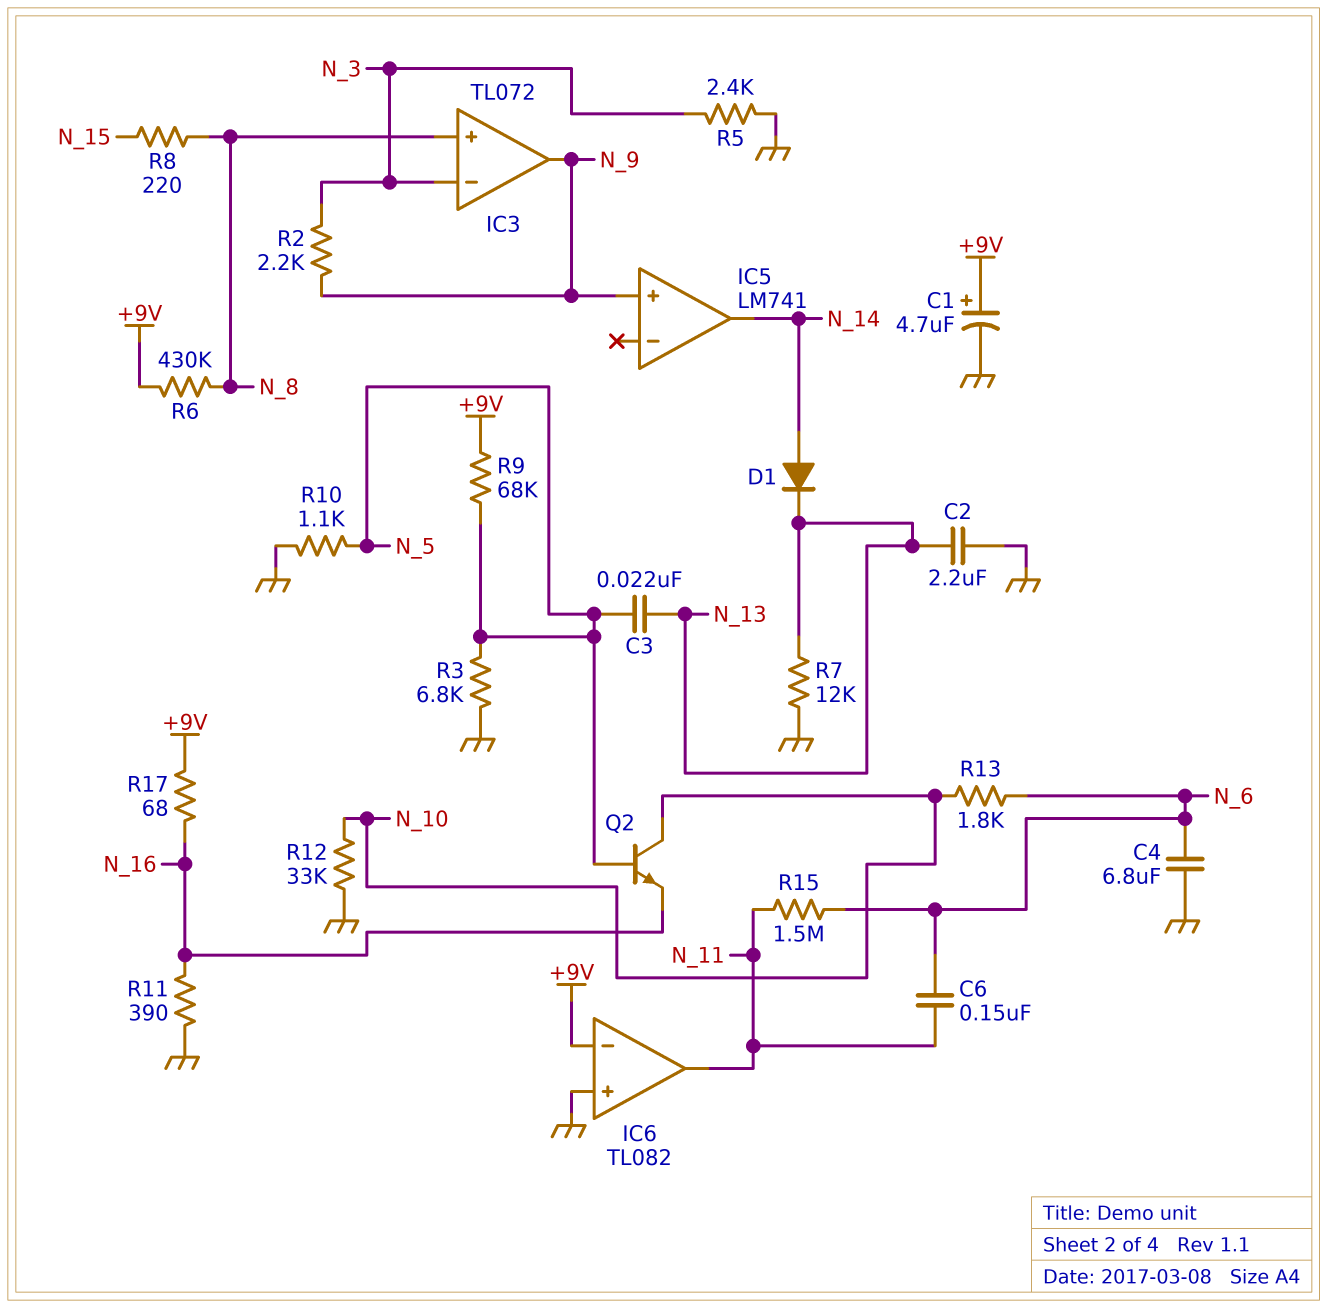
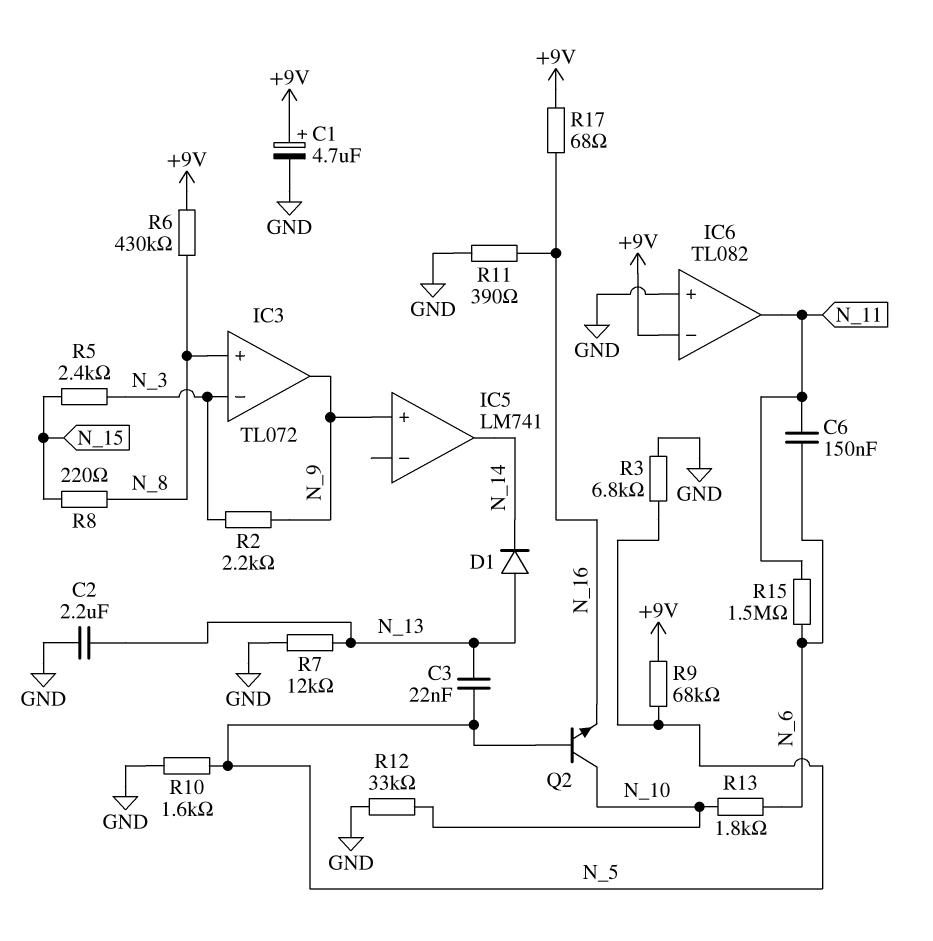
C4: 6.8uF (GND, N_6) -> none
D1: diode (A N_14, K N_13) -> diode (A N_13, K N_14)
R5: 2.4k (GND, N_3) -> 2.4k (N_3, N_15)
R10: 1.1k (GND, N_5) -> 1.6k (GND, N_5)

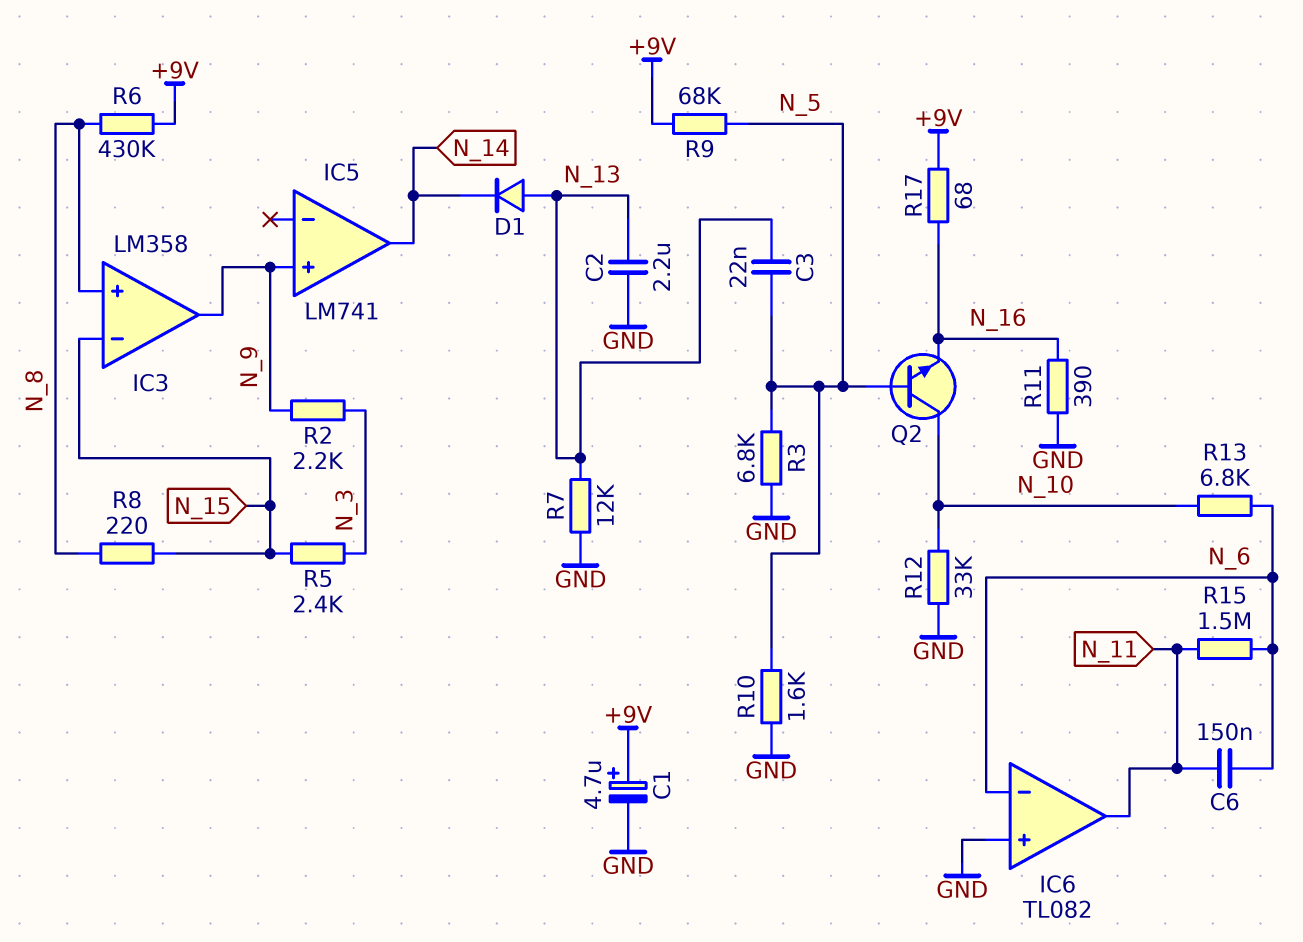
IC3: TL072 -> LM358
IC3 pin in-: N_3 -> N_15
IC6 pin in-: +9V -> N_6
R13: 1.8k (N_6, N_10) -> 6.8k (N_6, N_10)

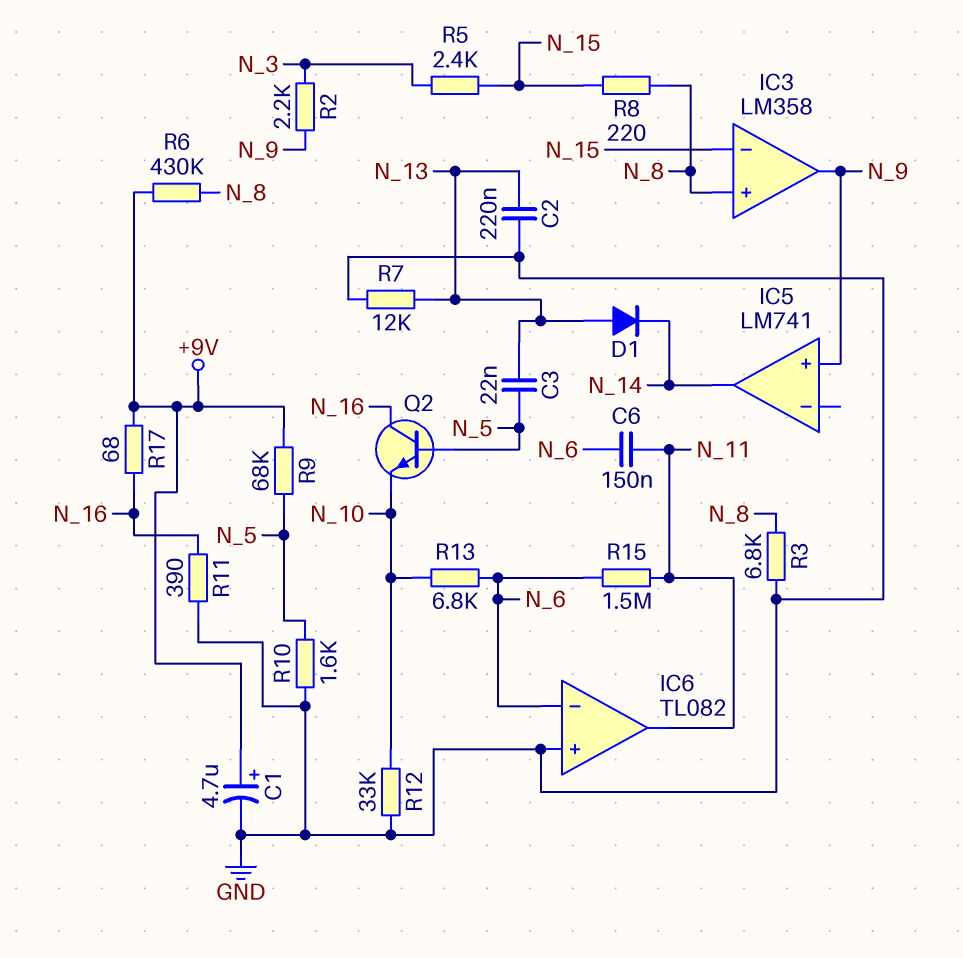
C2: 2.2uF (GND, N_13) -> 220nF (GND, N_13)
Q2: NPN (B N_5, C N_10, E N_16) -> NPN (B N_5, C N_16, E N_10)
R3: 6.8k (GND, N_5) -> 6.8k (GND, N_8)

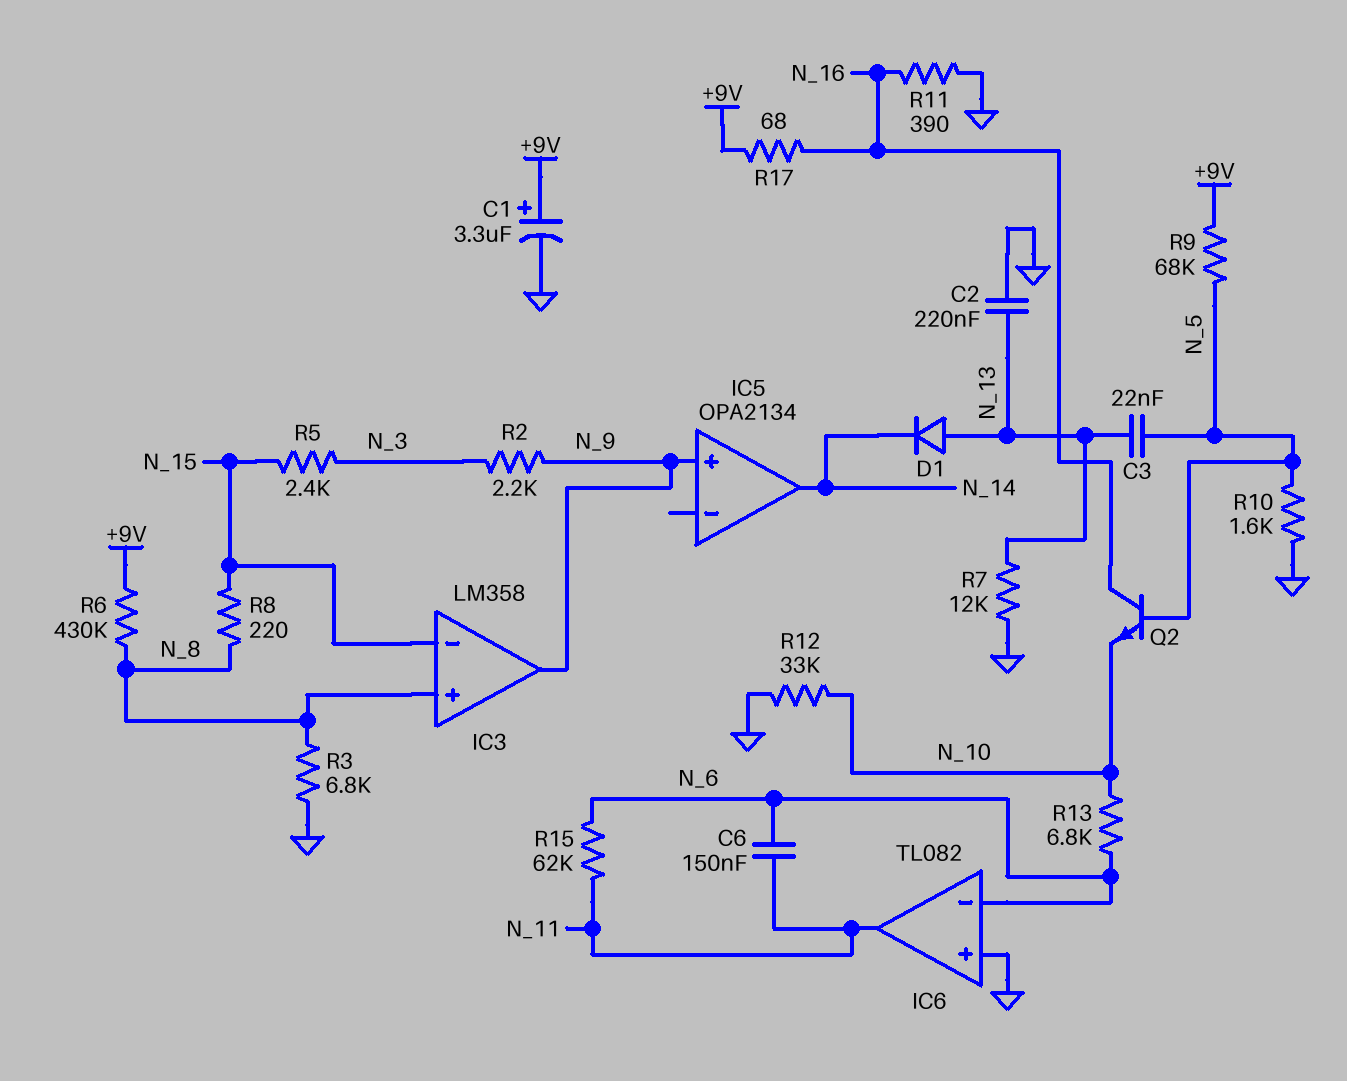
C1: 4.7uF (plus +9V, minus GND) -> 3.3uF (plus +9V, minus GND)
IC5: LM741 -> OPA2134
R15: 1.5M (N_6, N_11) -> 62k (N_6, N_11)

